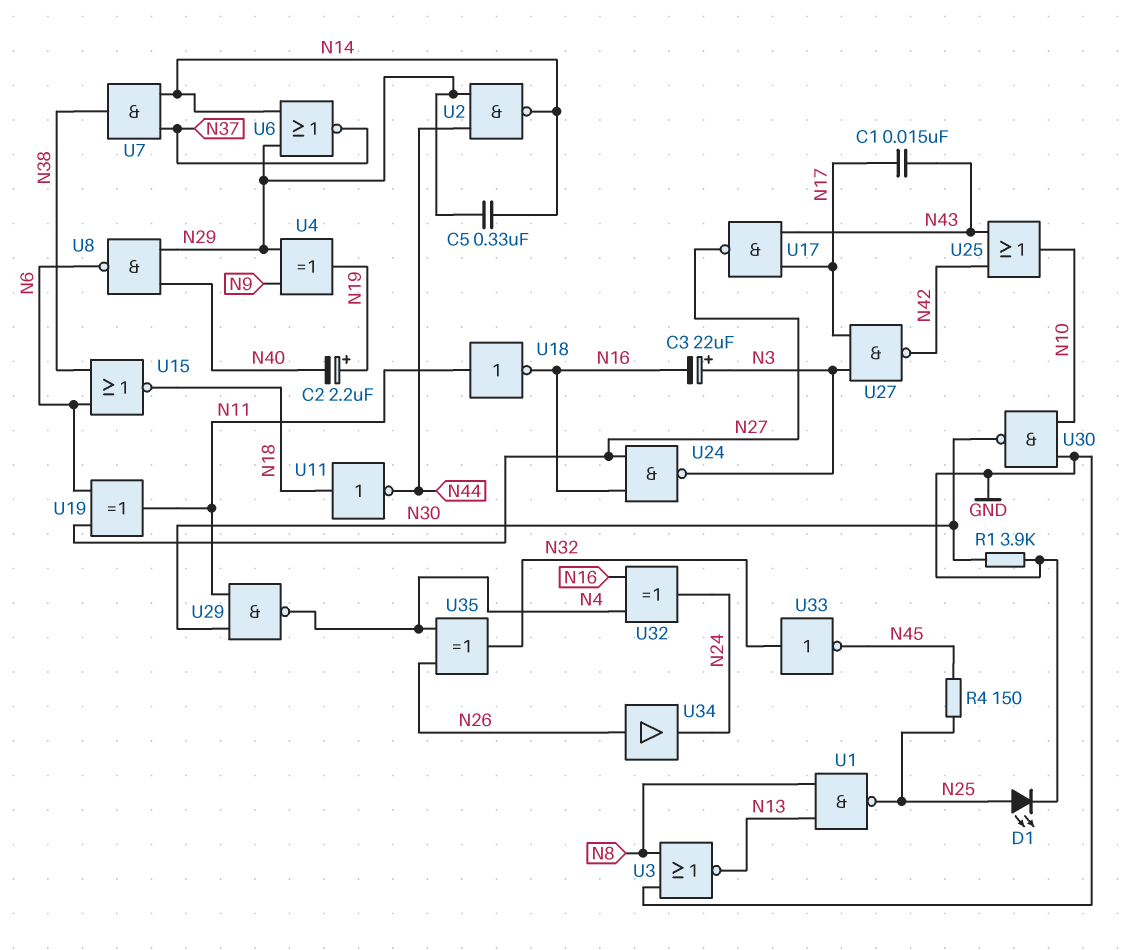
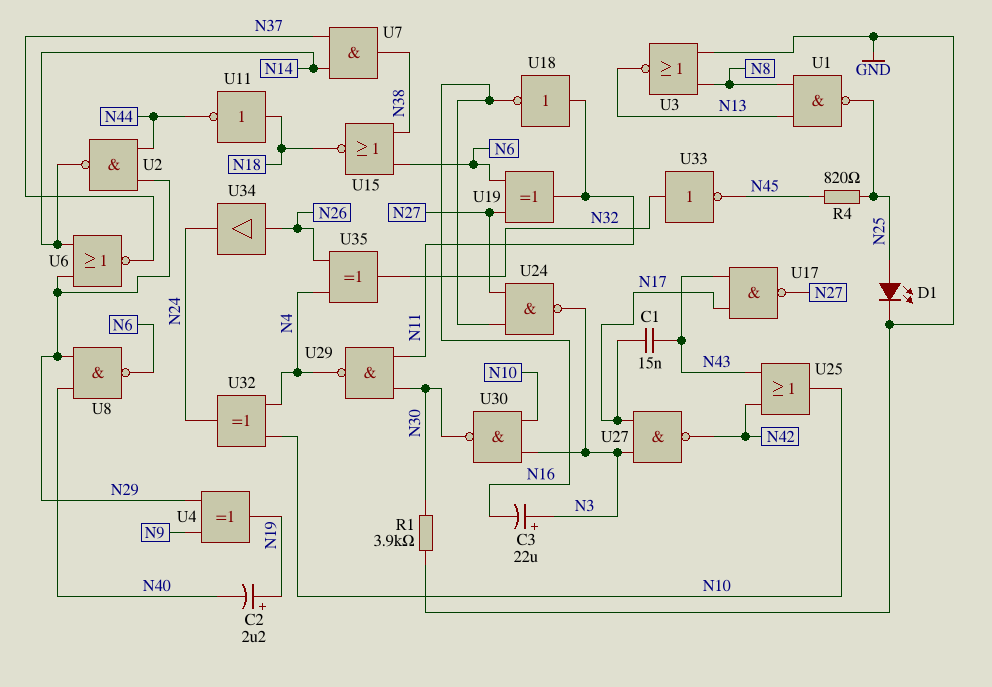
C5: 330nF (N14, N29) -> none
R4: 150 (N25, N45) -> 820 (N25, N45)
U30: NAND (in GND, in N10, out N30) -> NAND (in N3, in N10, out N30)
U32: XOR (in N4, in N16, out N24) -> XOR (in N4, in N10, out N24)

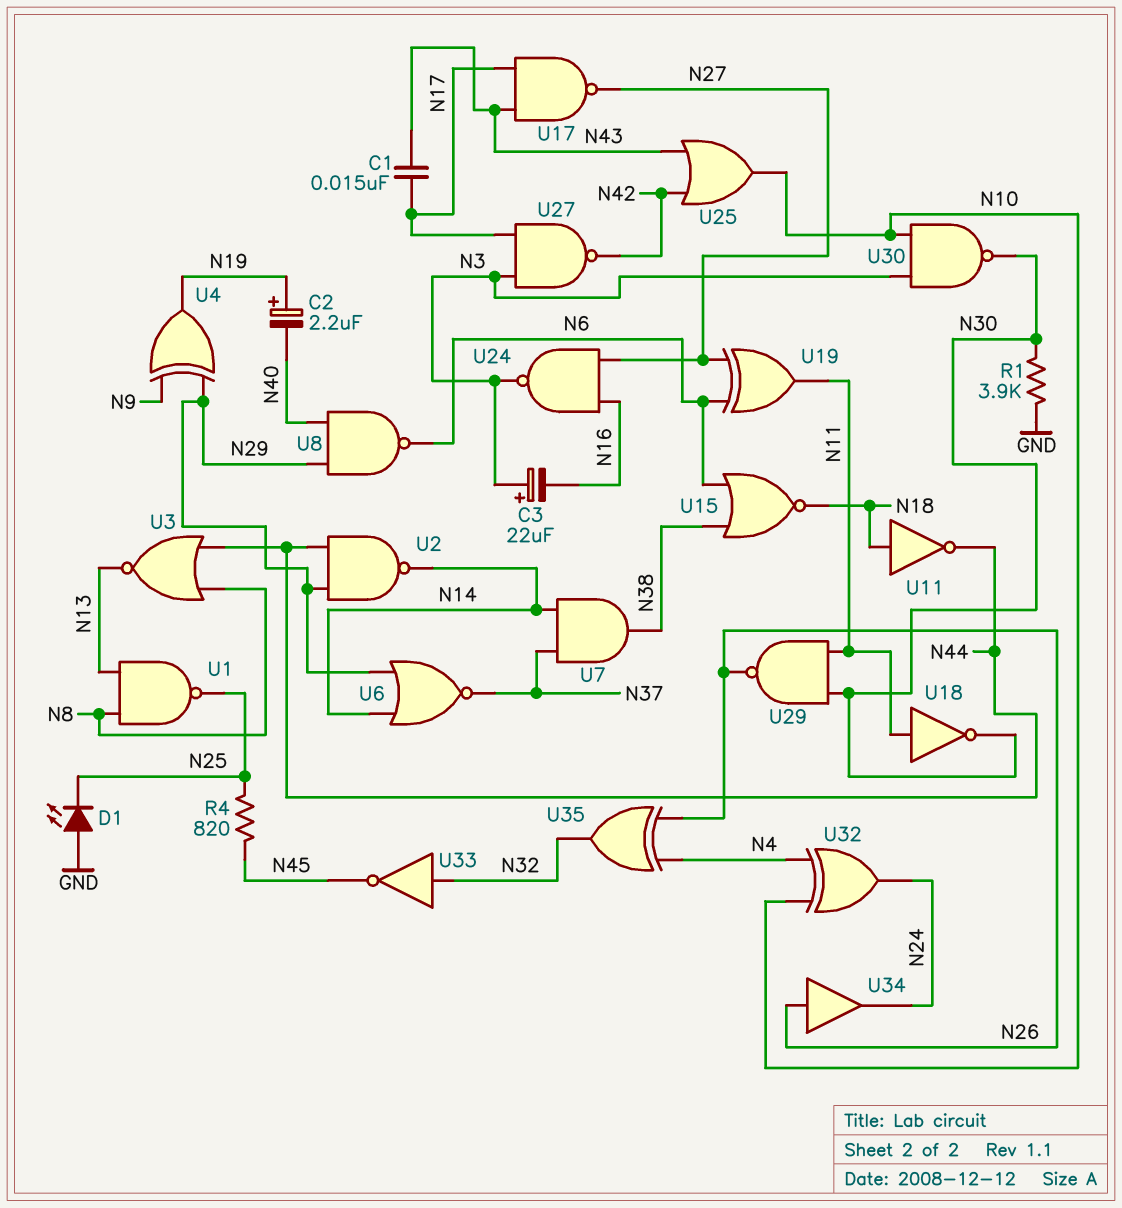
D1: LED (A N25, K GND) -> LED (A GND, K N25)
U3: NOR (in GND, in N8, out N13) -> NOR (in N8, in N44, out N13)
U18: NOT (in N11, out N16) -> NOT (in N11, out N30)
U29: NAND (in N11, in N30, out N4) -> NAND (in N11, in N30, out N26)

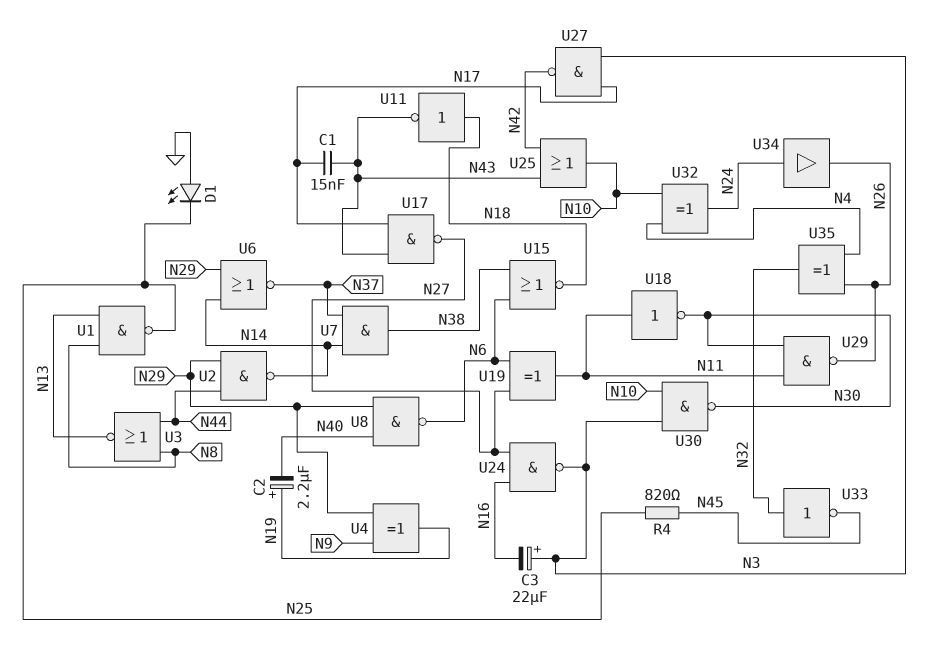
R1: 3.9k (GND, N30) -> none
U11: NOT (in N18, out N44) -> NOT (in N18, out N43)
U34: buffer (in N26, out N24) -> buffer (in N24, out N26)

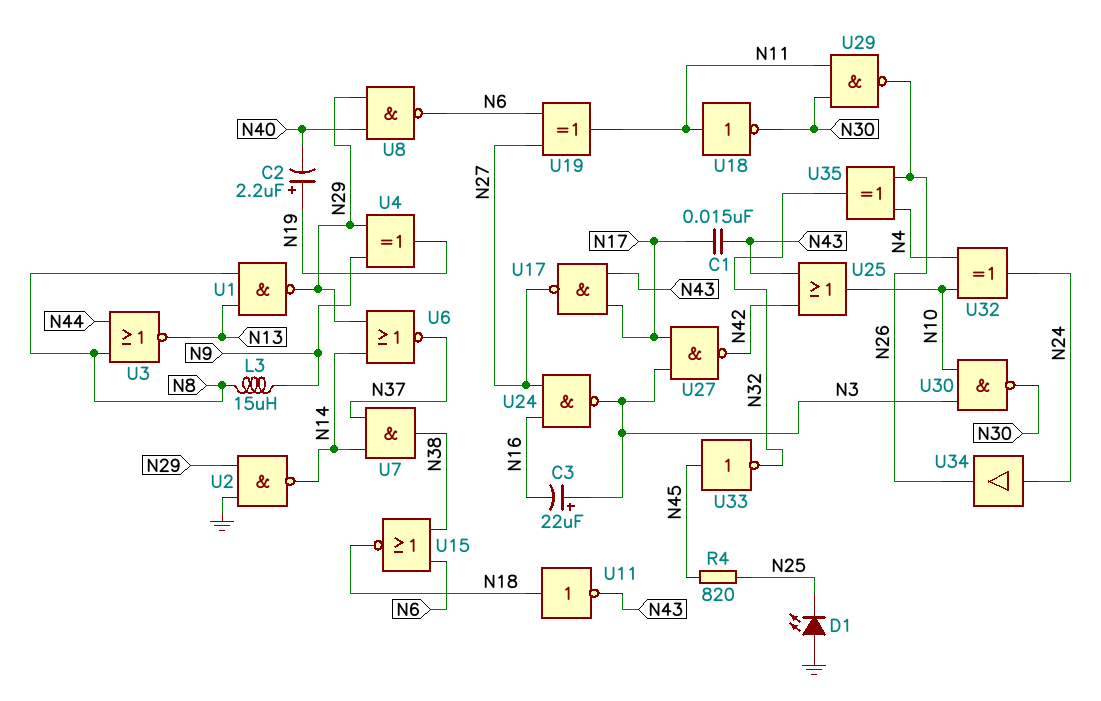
L3: none -> 15uH (N8, N9)
U1: NAND (in N8, in N13, out N25) -> NAND (in N8, in N13, out N29)
U2: NAND (in N29, in N44, out N14) -> NAND (in GND, in N29, out N14)
U33: NOT (in N32, out N45) -> NOT (in N45, out N32)

